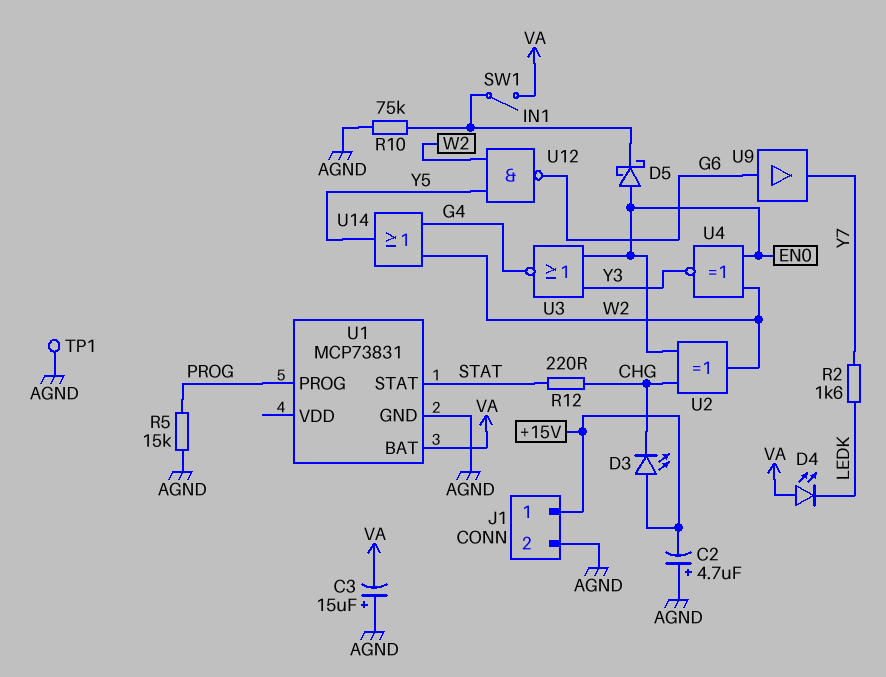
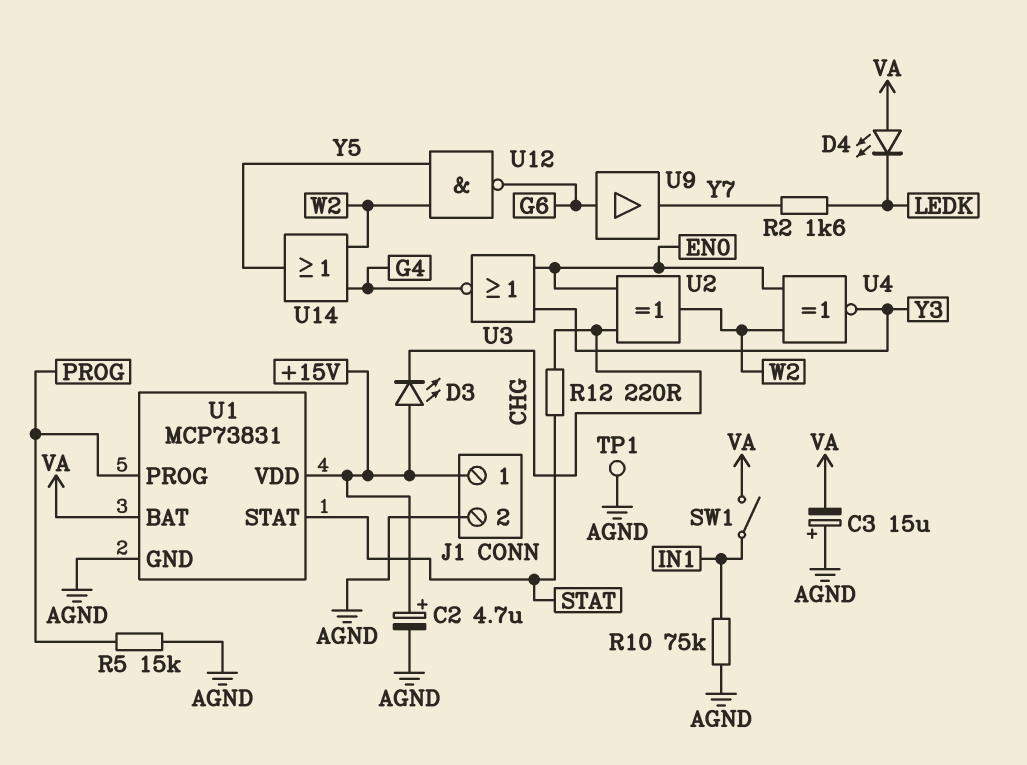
C2: 4.7uF (plus AGND, minus +15V) -> 4.7uF (plus +15V, minus AGND)
D5: schottky (A EN0, K IN1) -> none
U1 pin VDD: none -> +15V

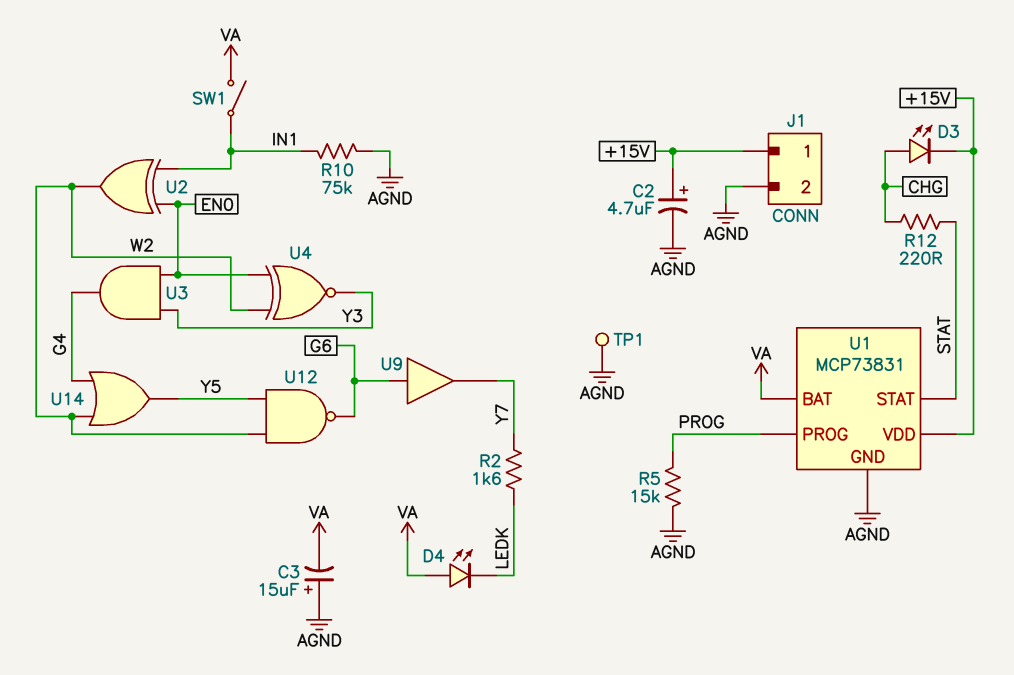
D3: LED (A +15V, K CHG) -> LED (A CHG, K +15V)
U2: XOR (in CHG, in EN0, out W2) -> XOR (in EN0, in IN1, out W2)
U3: NOR (in EN0, in Y3, out G4) -> AND (in EN0, in Y3, out G4)

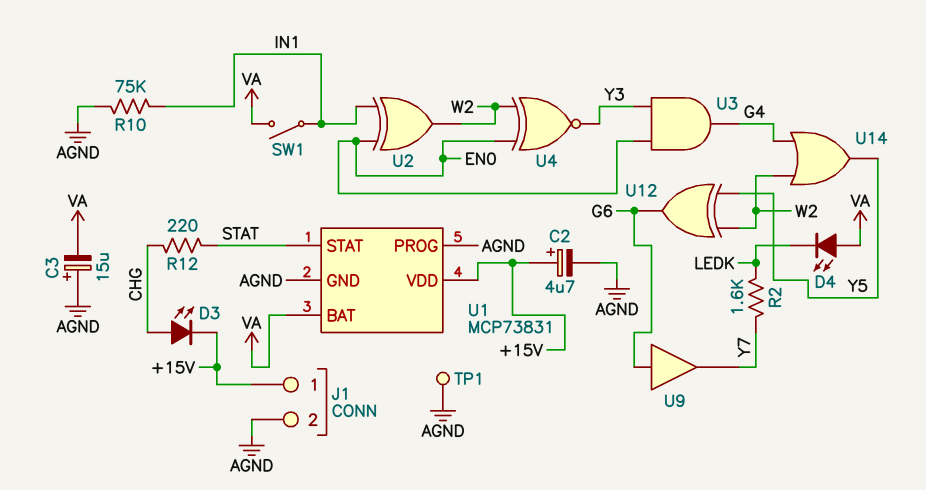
R5: 15k (AGND, PROG) -> none
U1 pin PROG: PROG -> AGND
U12: NAND (in W2, in Y5, out G6) -> XOR (in W2, in Y5, out G6)

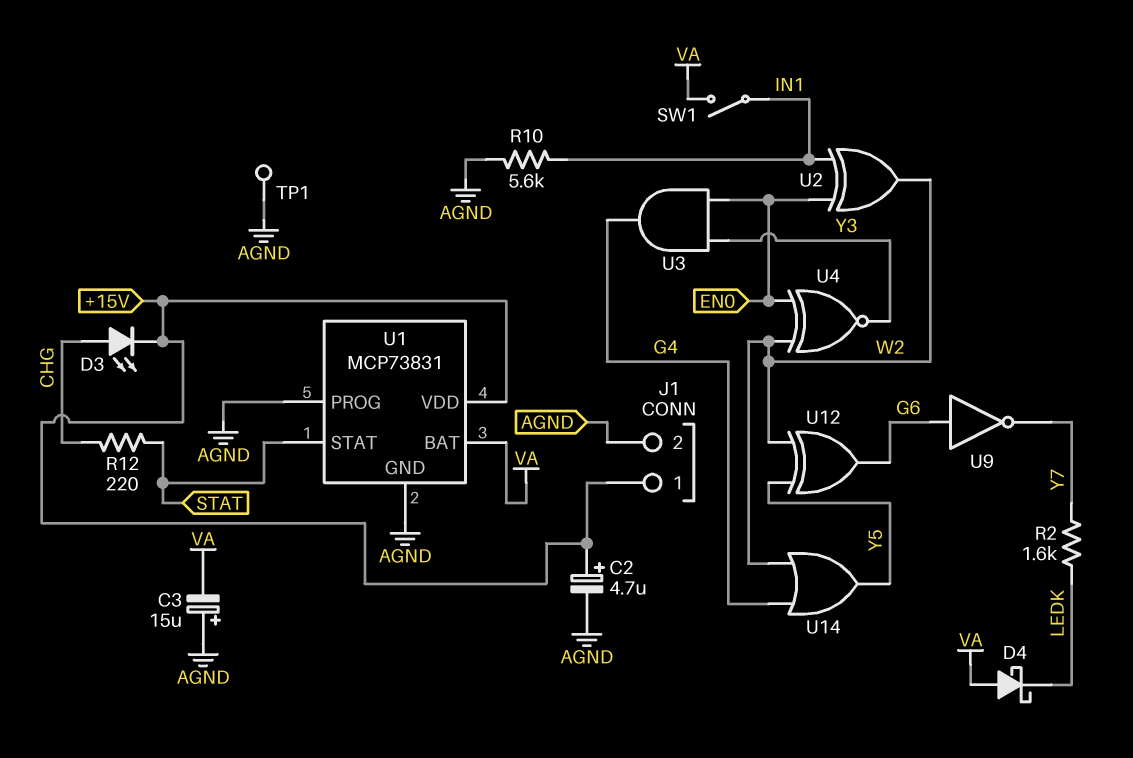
D4: LED (A VA, K LEDK) -> schottky (A VA, K LEDK)
R10: 75k (AGND, IN1) -> 5.6k (AGND, IN1)
U9: buffer (in G6, out Y7) -> NOT (in G6, out Y7)

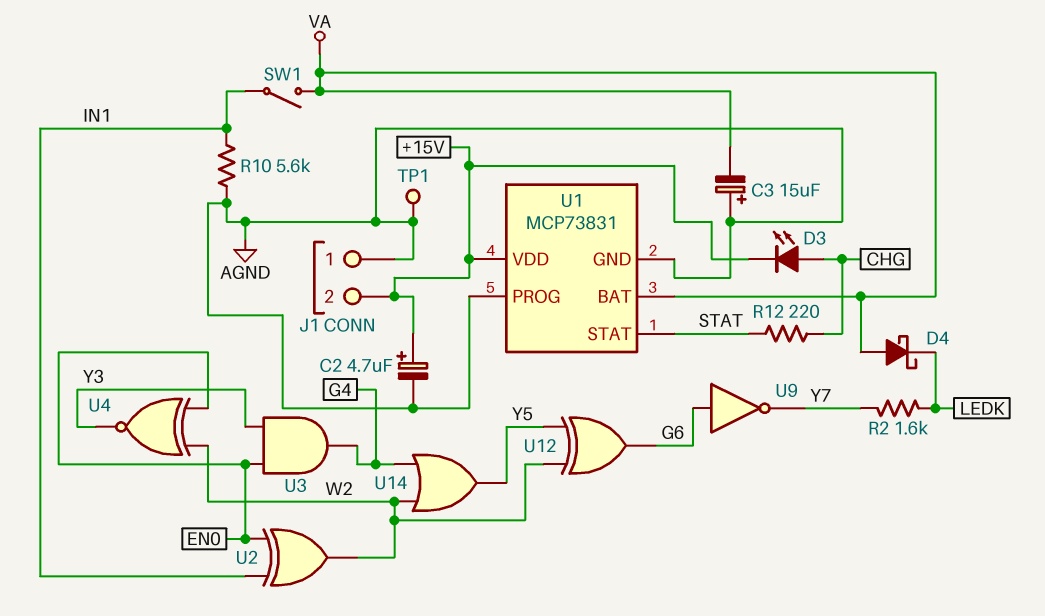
J1 pin 1: +15V -> AGND
J1 pin 2: AGND -> +15V

